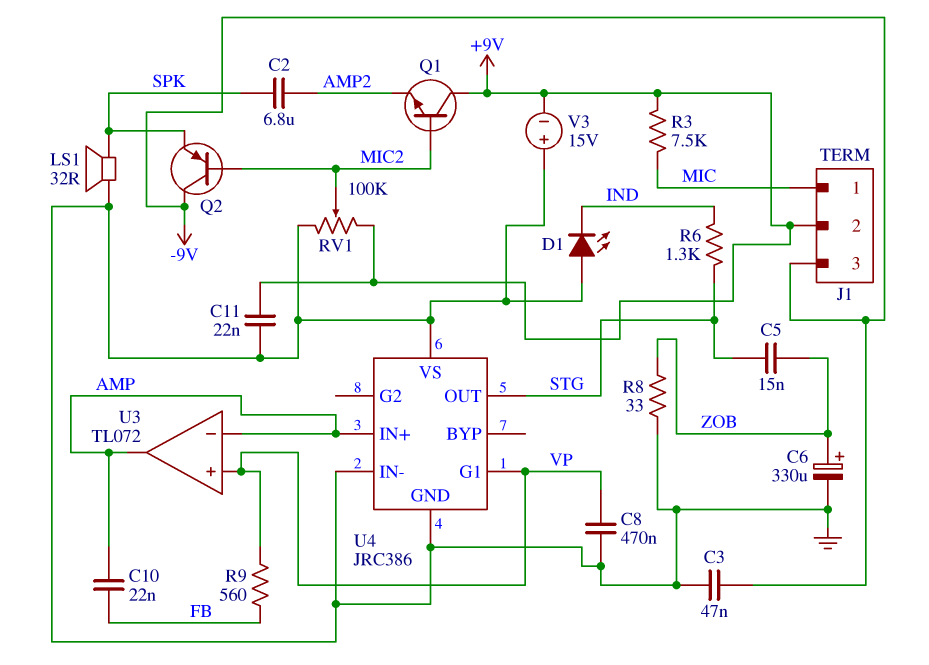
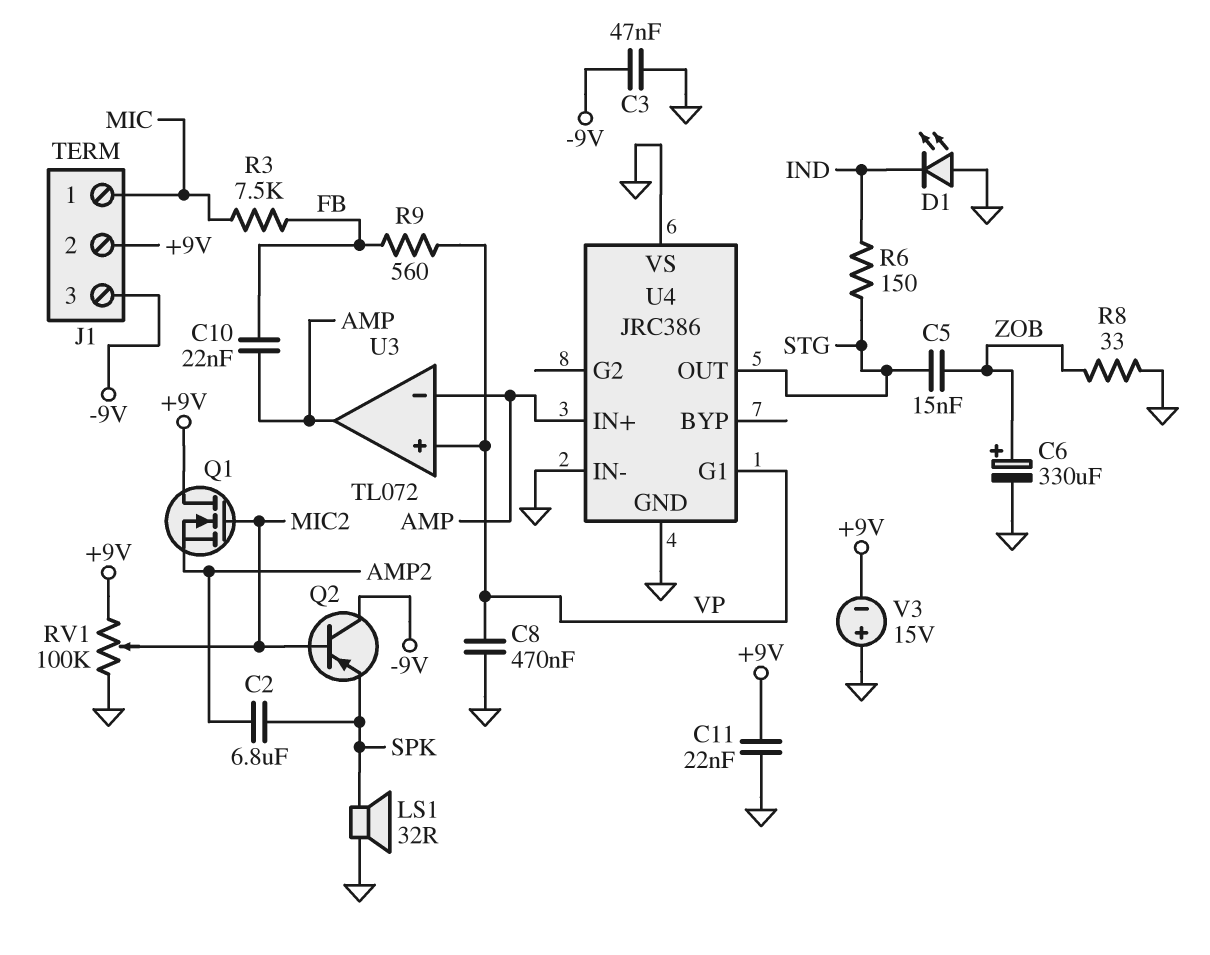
Q1: NPN (B MIC2, C +9V, E AMP2) -> NMOS (G MIC2, D +9V, S AMP2)
R3: 7.5k (+9V, MIC) -> 7.5k (FB, MIC)
R6: 1.3k (IND, STG) -> 150 (IND, STG)

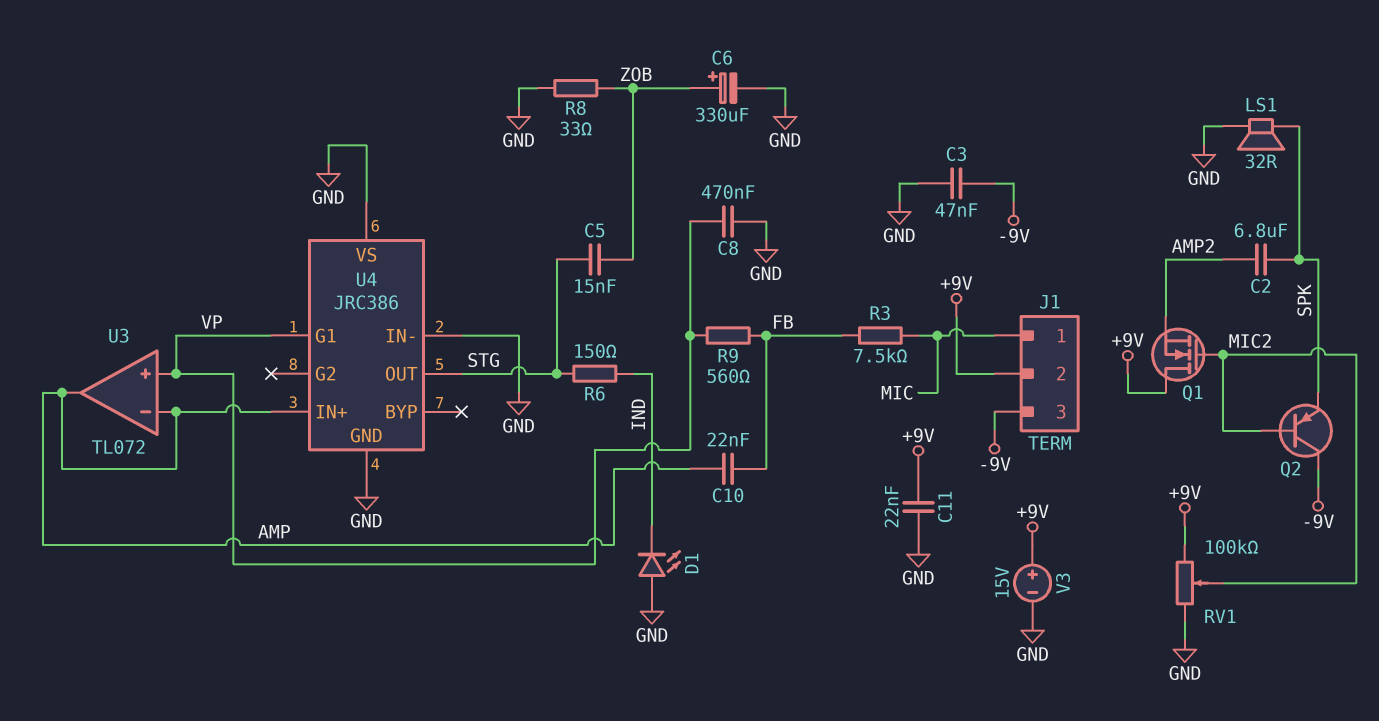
V3: 15V (plus GND, minus +9V) -> 15V (plus +9V, minus GND)

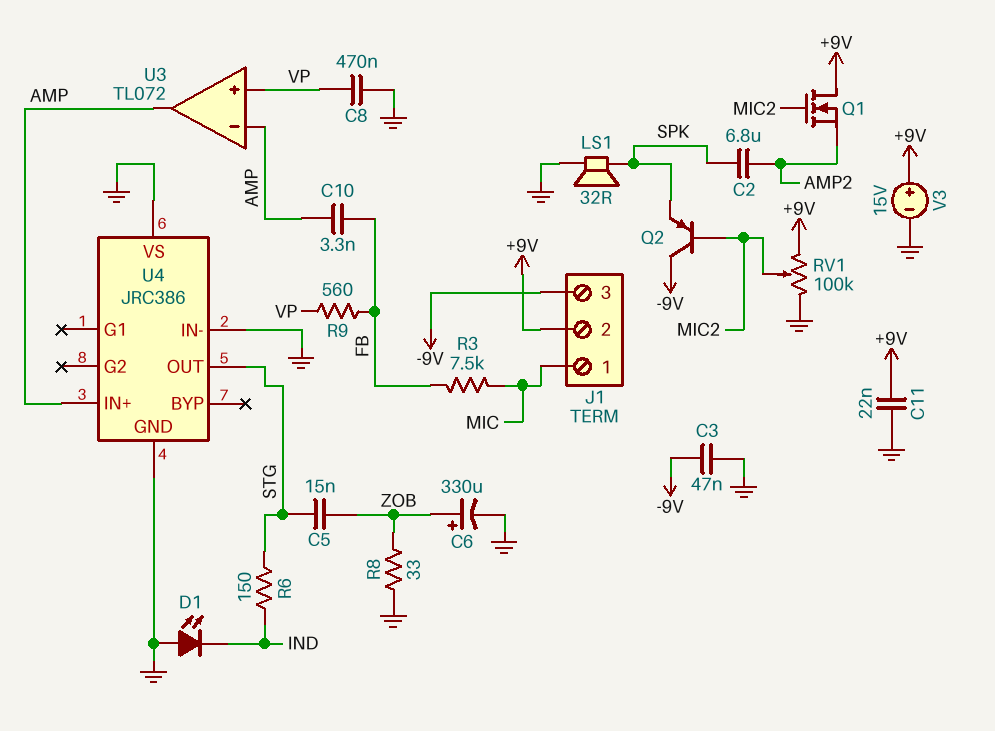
C10: 22nF (AMP, FB) -> 3.3nF (AMP, FB)
U4 pin G1: VP -> none

